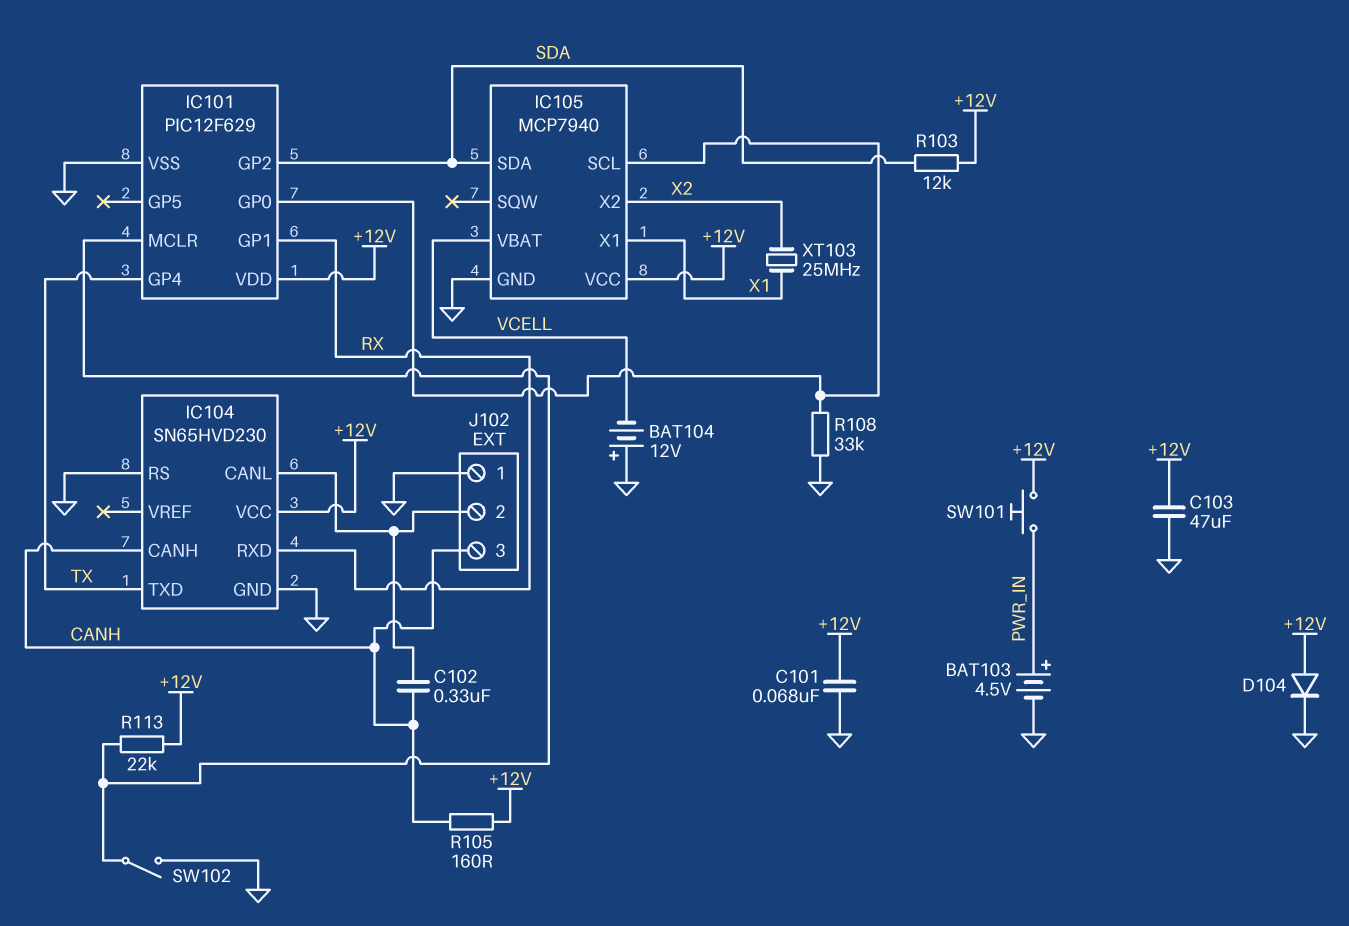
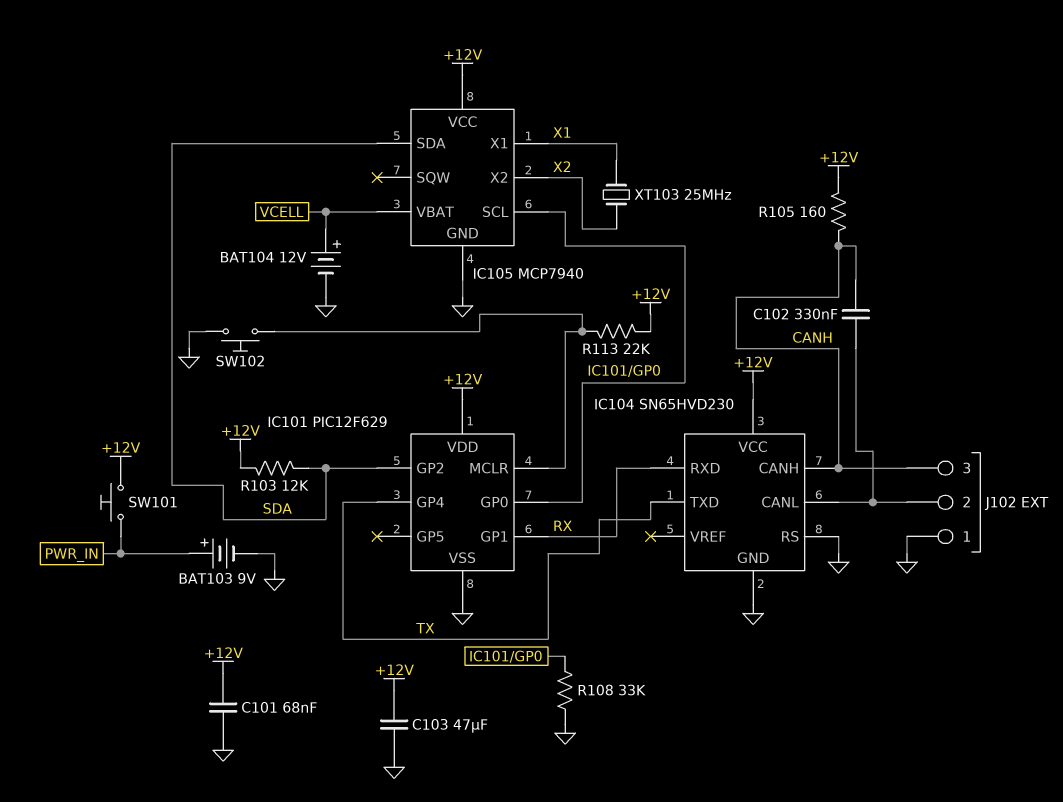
BAT103: 4.5V (plus PWR_IN, minus GND) -> 9V (plus PWR_IN, minus GND)
BAT104: 12V (plus GND, minus VCELL) -> 12V (plus VCELL, minus GND)
D104: diode (A +12V, K GND) -> none
SW102: switch (GND, IC101/MCLR) -> button (GND, IC101/MCLR)

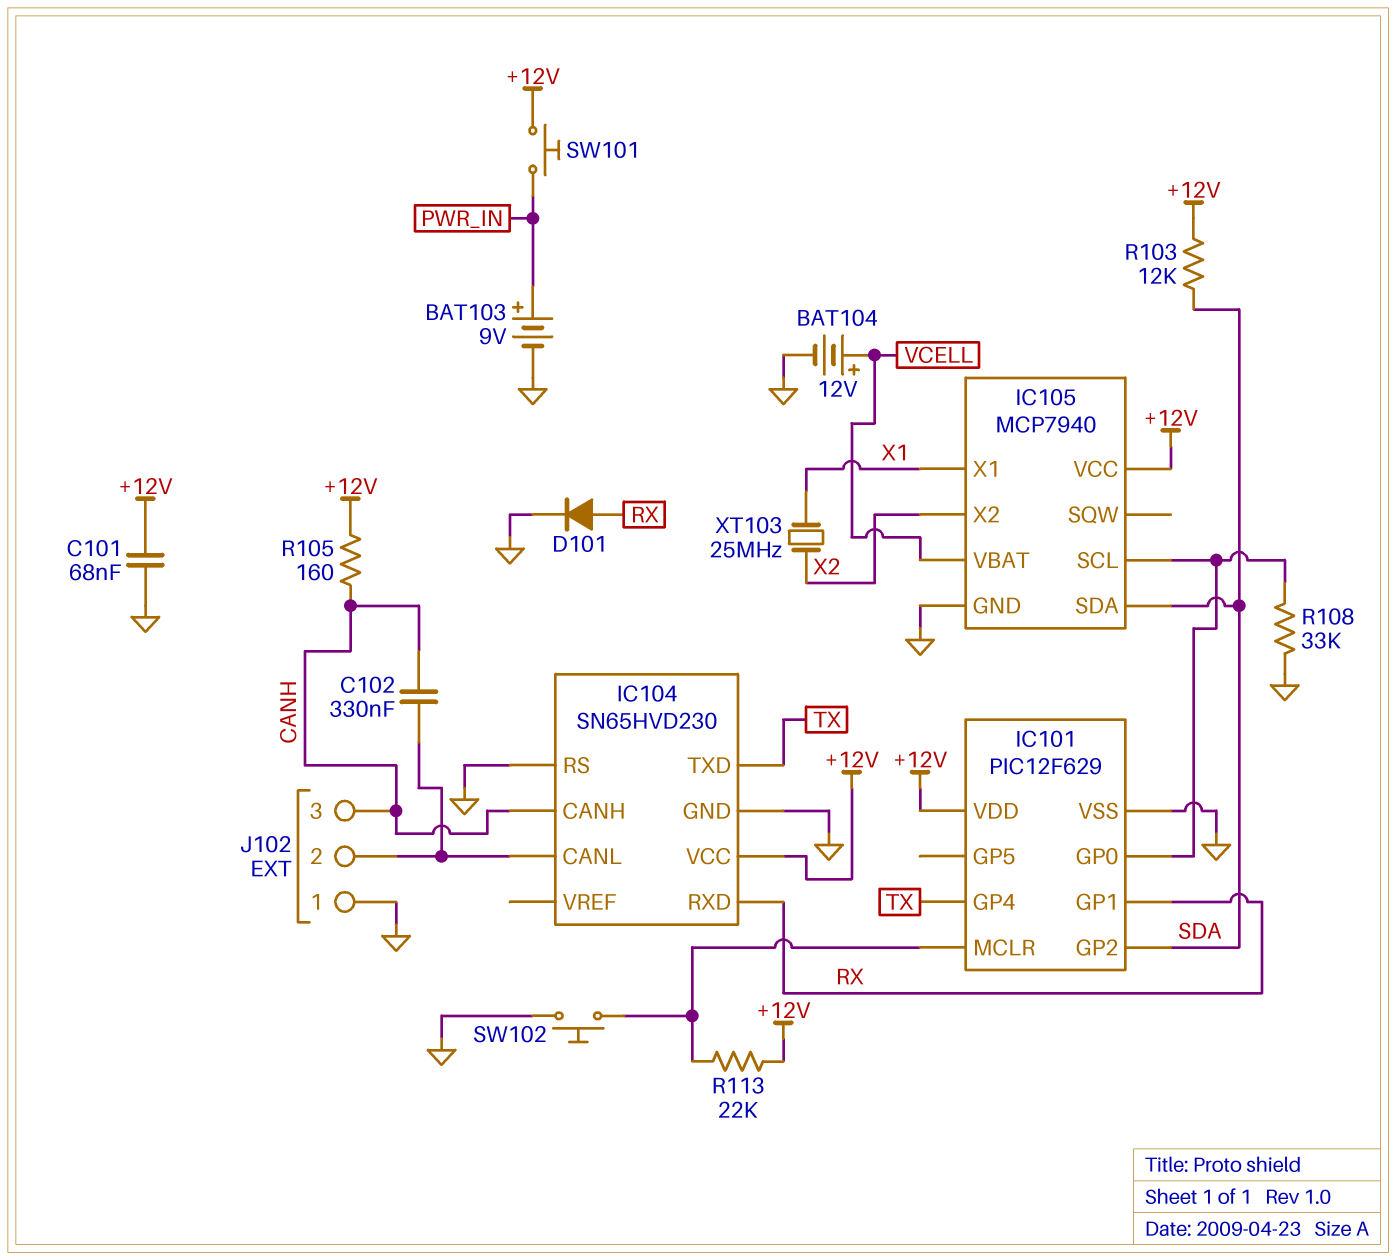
C103: 47uF (+12V, GND) -> none
D101: none -> diode (A RX, K GND)

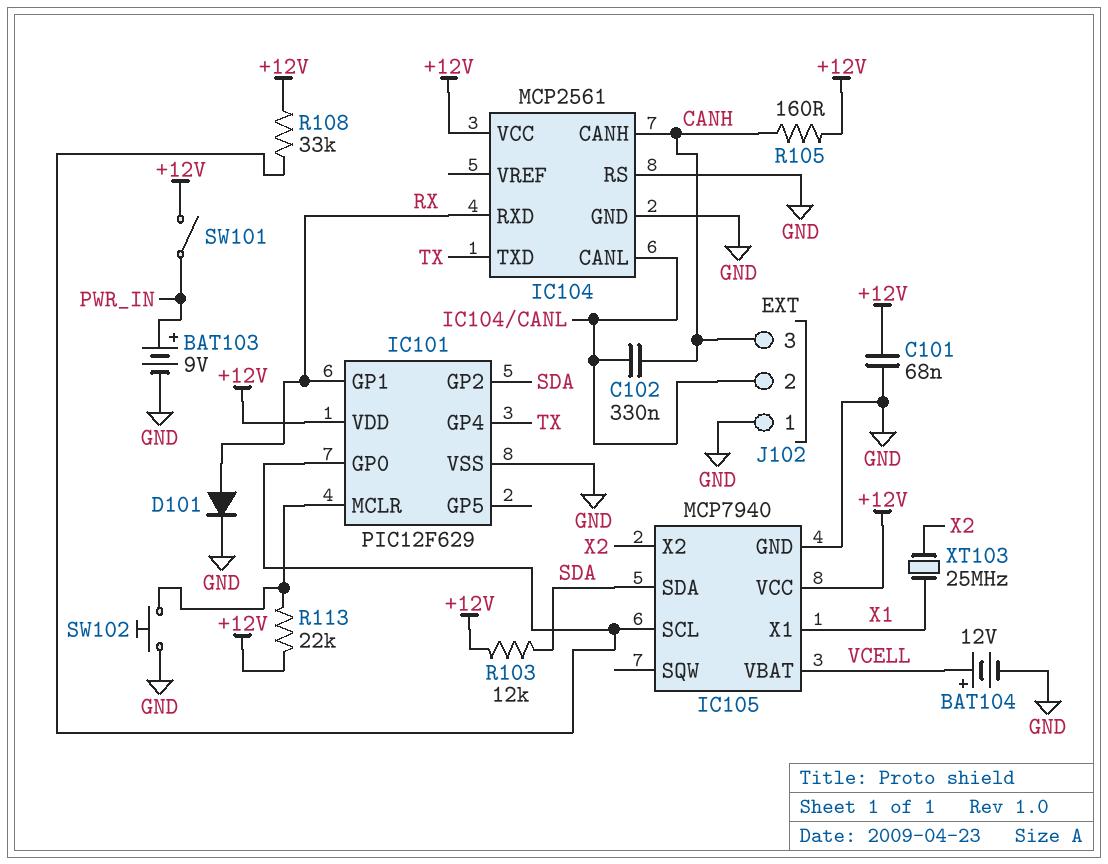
IC104: SN65HVD230 -> MCP2561
R108: 33k (GND, IC101/GP0) -> 33k (+12V, IC101/GP0)
SW101: button (+12V, PWR_IN) -> switch (+12V, PWR_IN)

